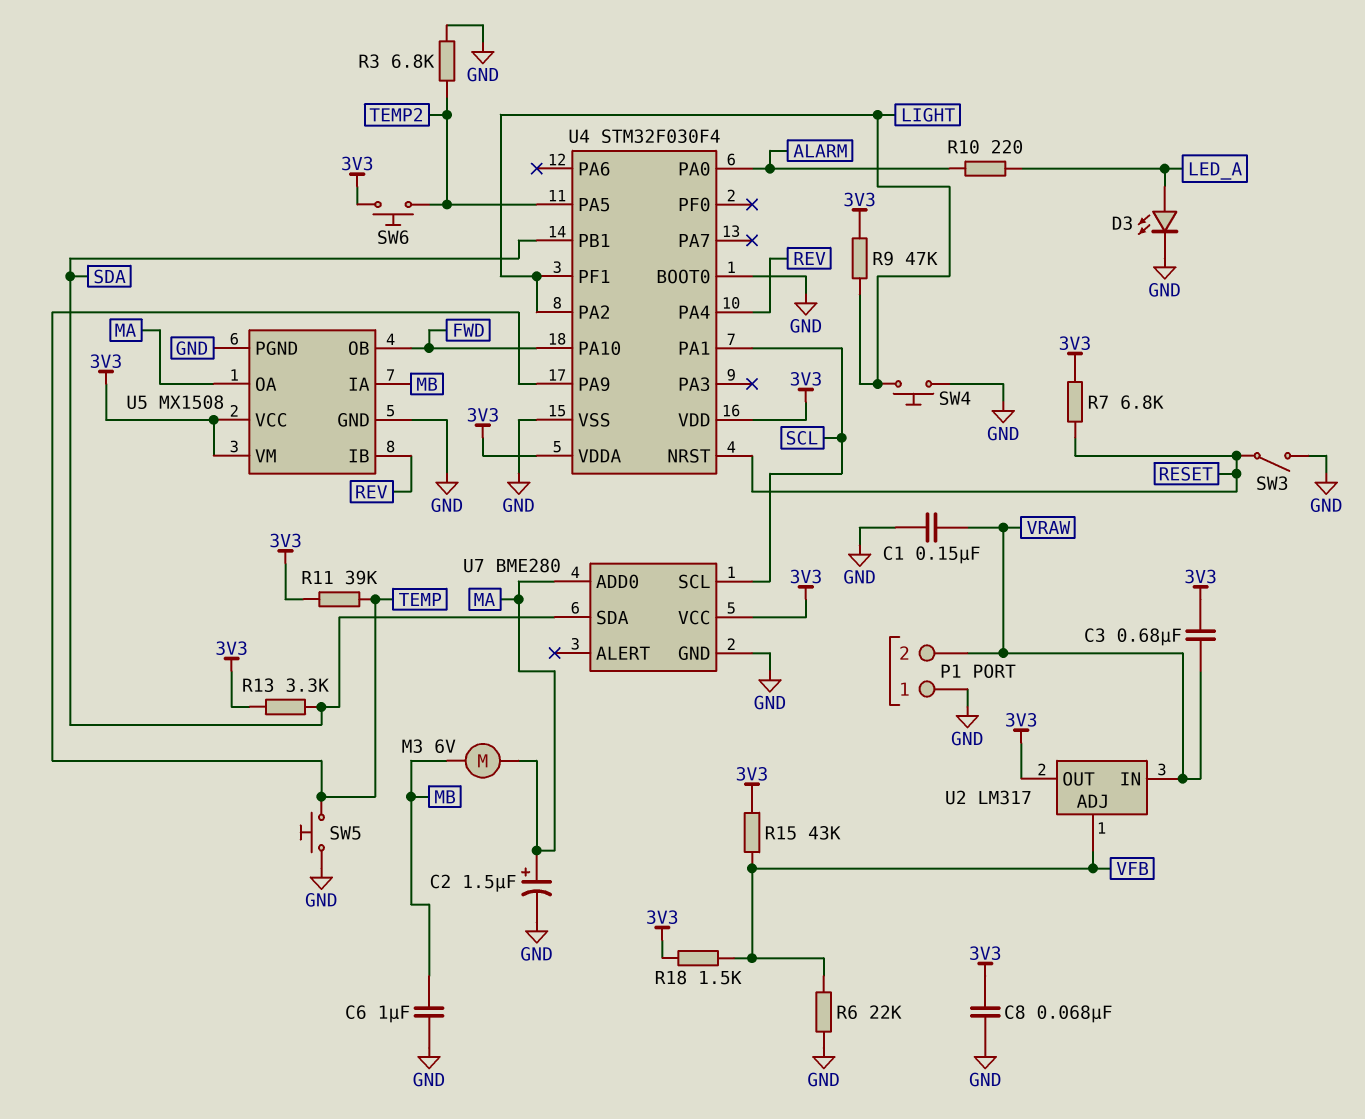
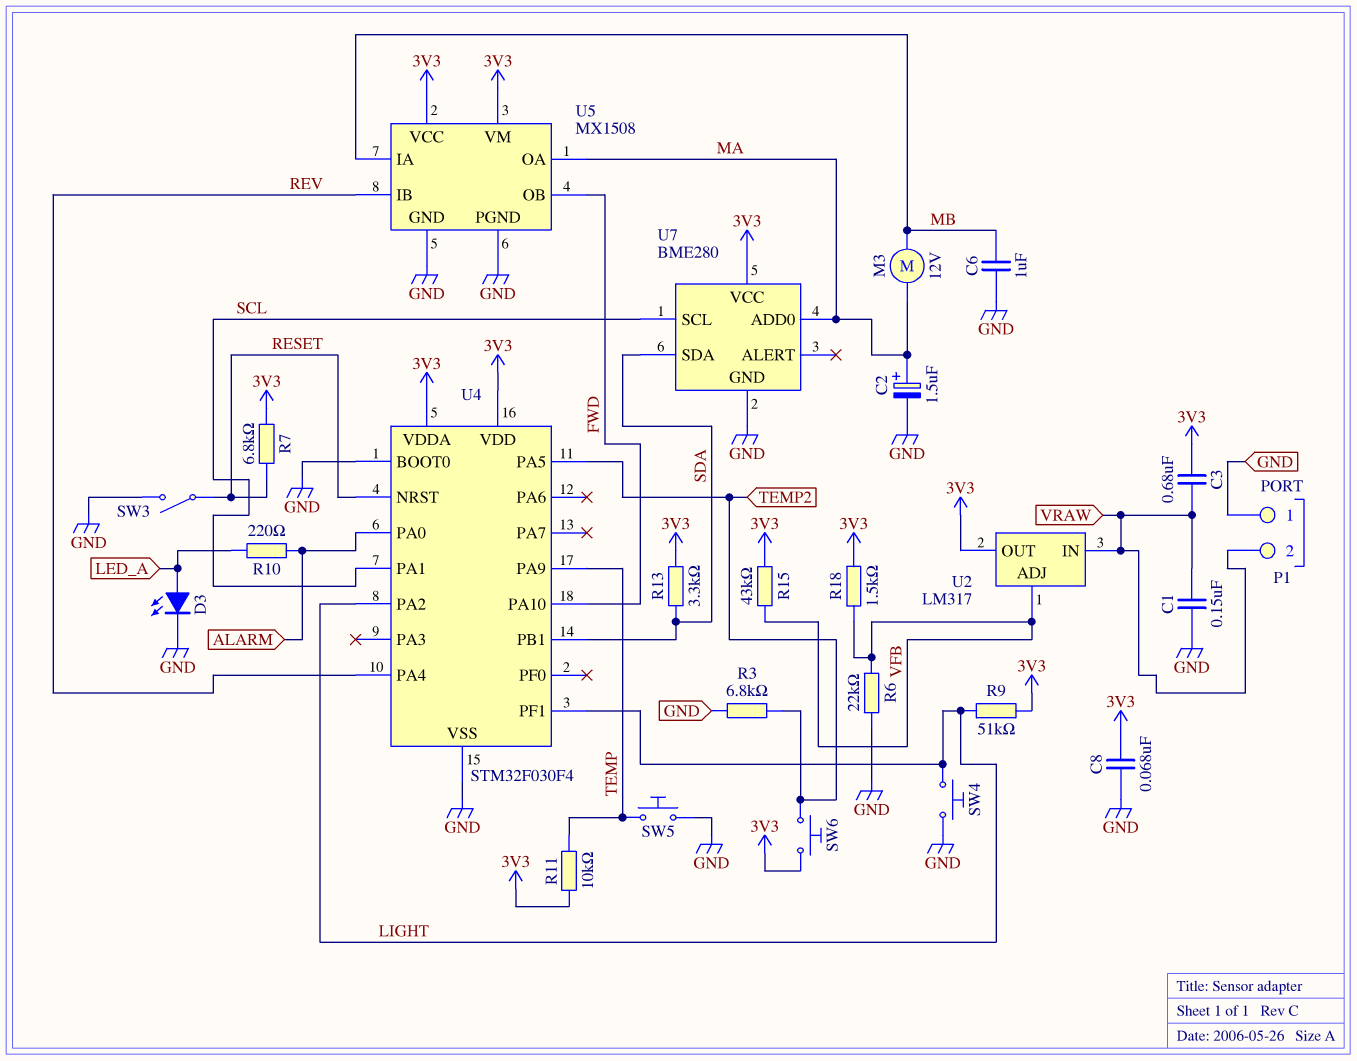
M3: motor 6V (MA, MB) -> motor 12V (MA, MB)
R9: 47k (3V3, LIGHT) -> 51k (3V3, LIGHT)
R11: 39k (3V3, TEMP) -> 10k (3V3, TEMP)

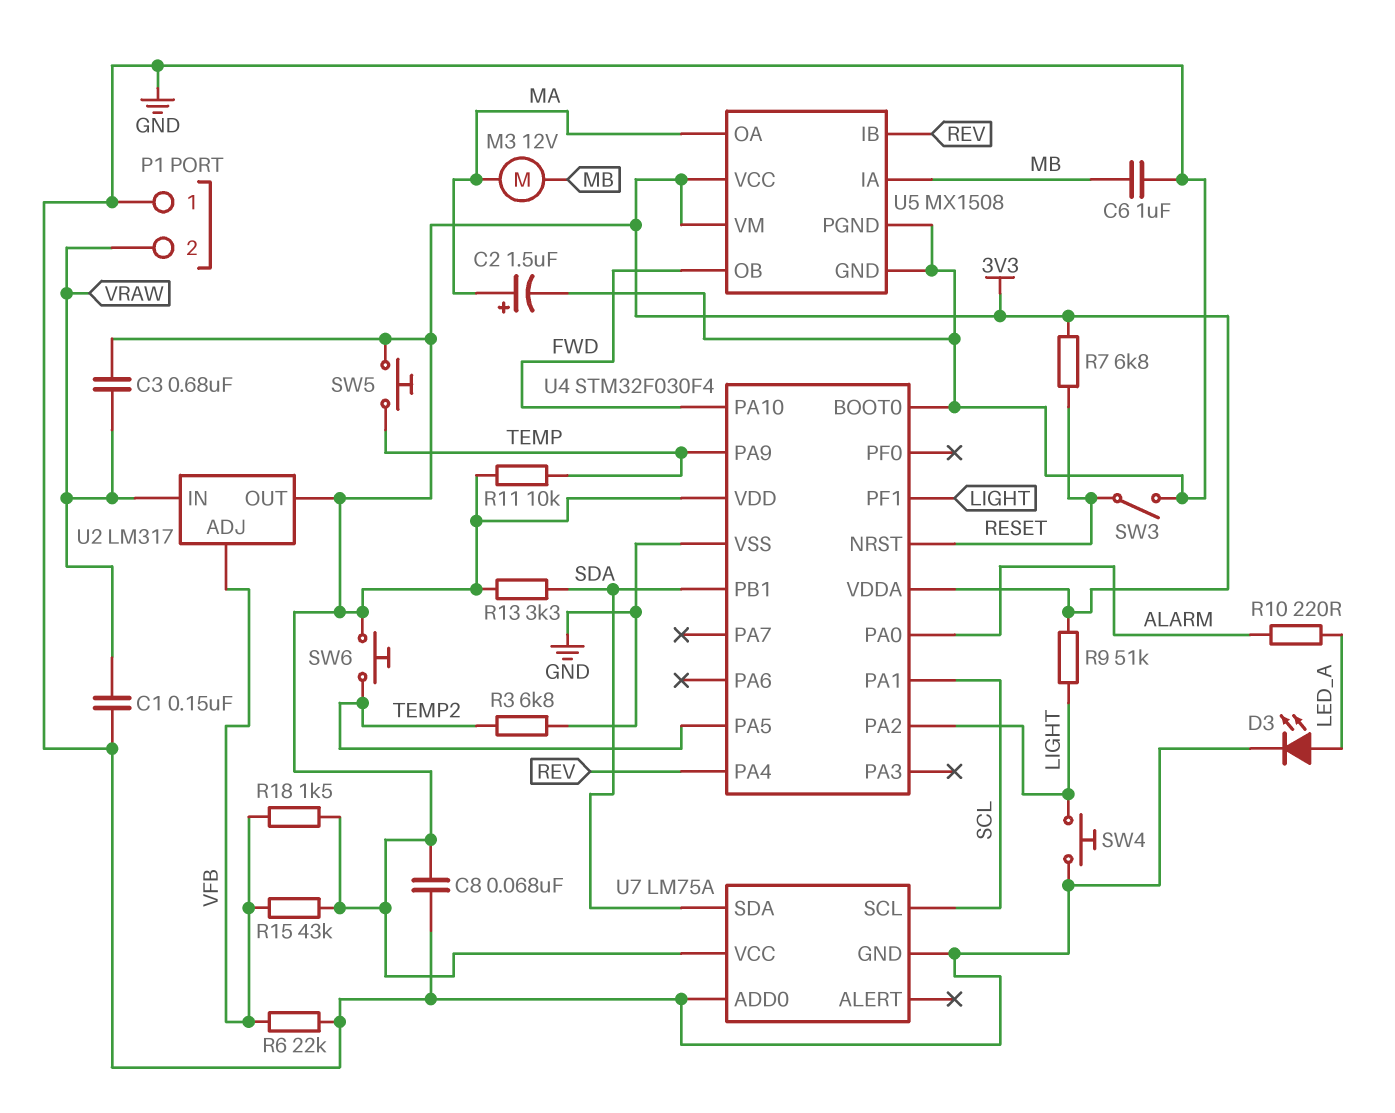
SW5: button (GND, TEMP) -> button (3V3, TEMP)
U7: BME280 -> LM75A
U7 pin ADD0: MA -> GND

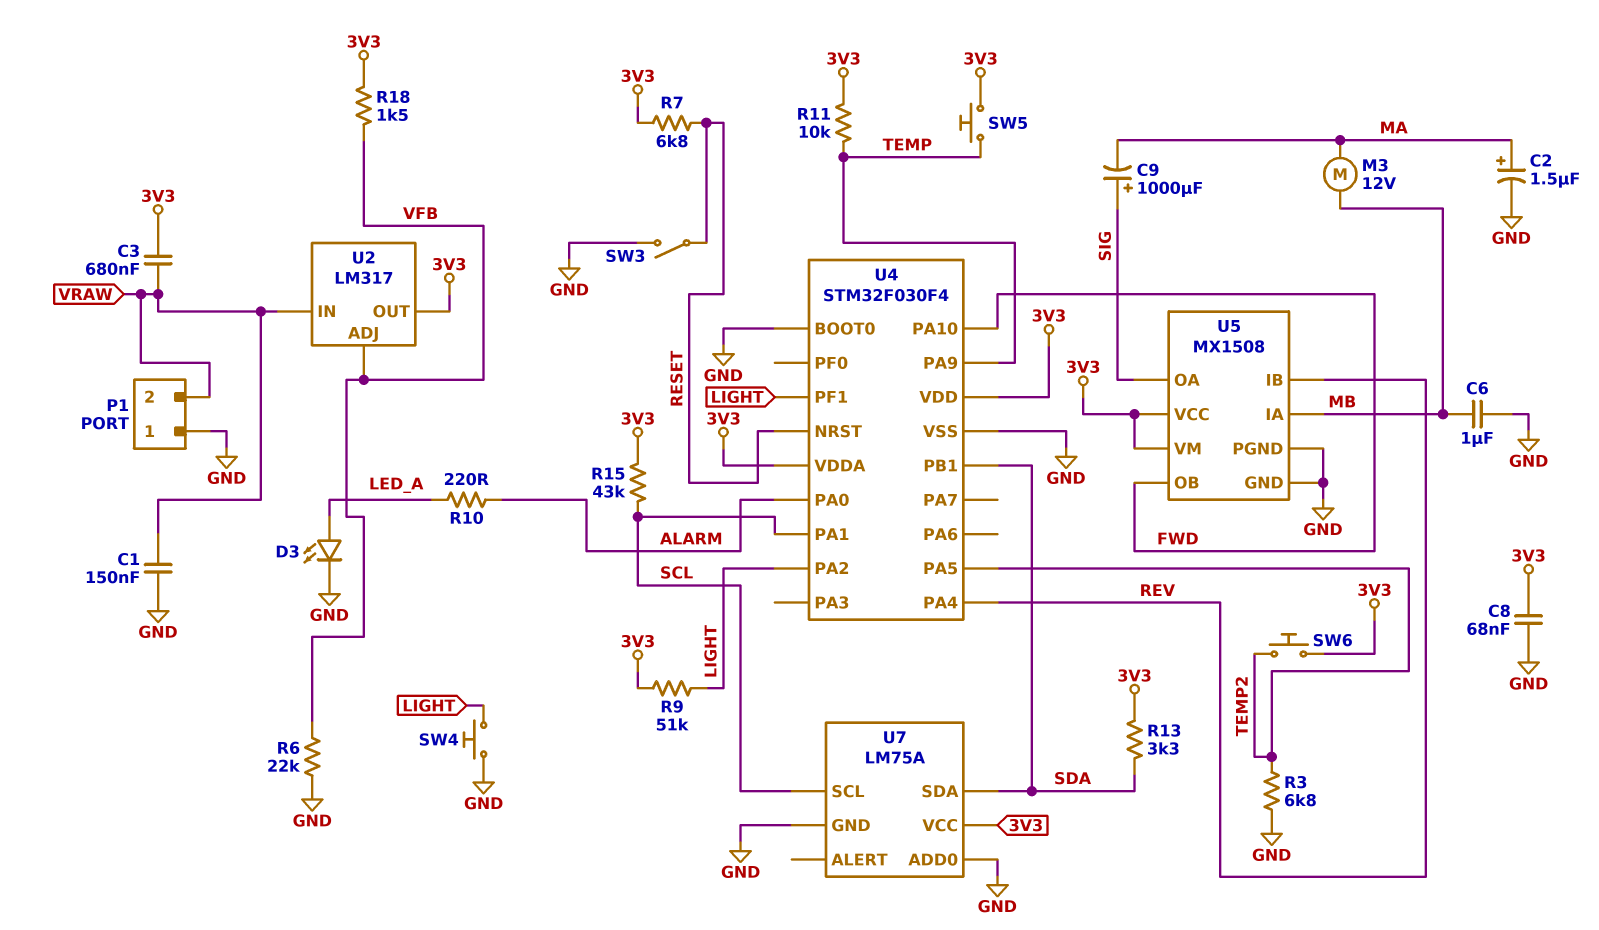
C9: none -> 1000uF (plus SIG, minus MA)
R15: 43k (3V3, VFB) -> 43k (3V3, SCL)
U5 pin OA: MA -> SIG

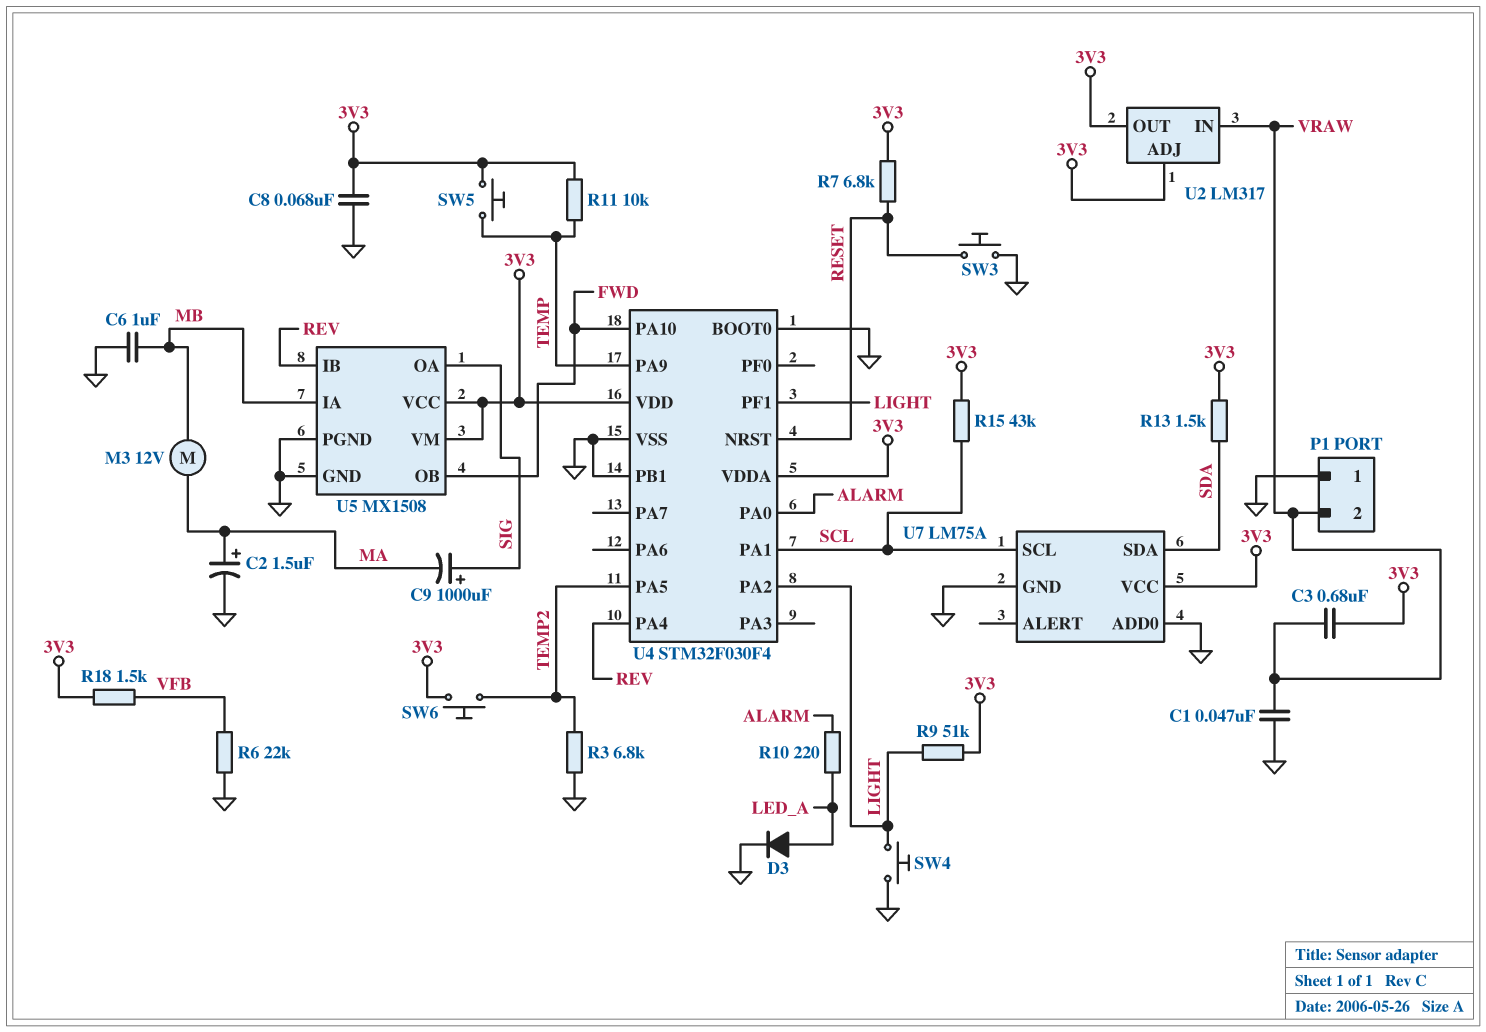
C1: 150nF (GND, VRAW) -> 47nF (GND, VRAW)
D3: LED (A LED_A, K GND) -> diode (A LED_A, K GND)
R13: 3.3k (3V3, SDA) -> 1.5k (3V3, SDA)
SW3: switch (GND, RESET) -> button (GND, RESET)
U2 pin ADJ: VFB -> 3V3
U4 pin PB1: SDA -> GND

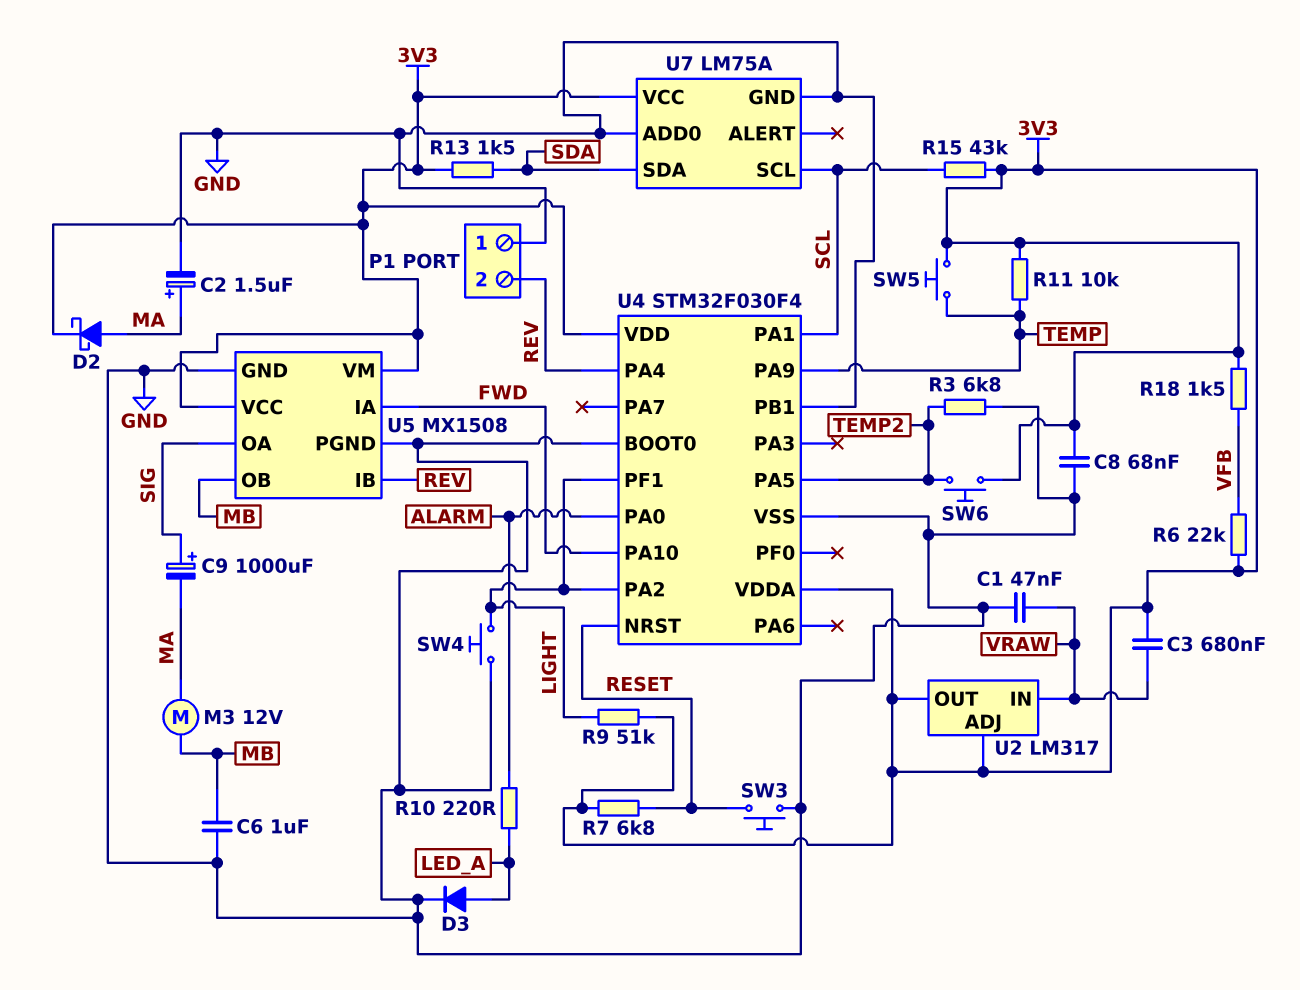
D2: none -> schottky (A MA, K 3V3)
P1 pin 2: VRAW -> REV
R6: 22k (GND, VFB) -> 22k (3V3, VFB)
U5 pin IA: MB -> FWD
U5 pin OB: FWD -> MB

